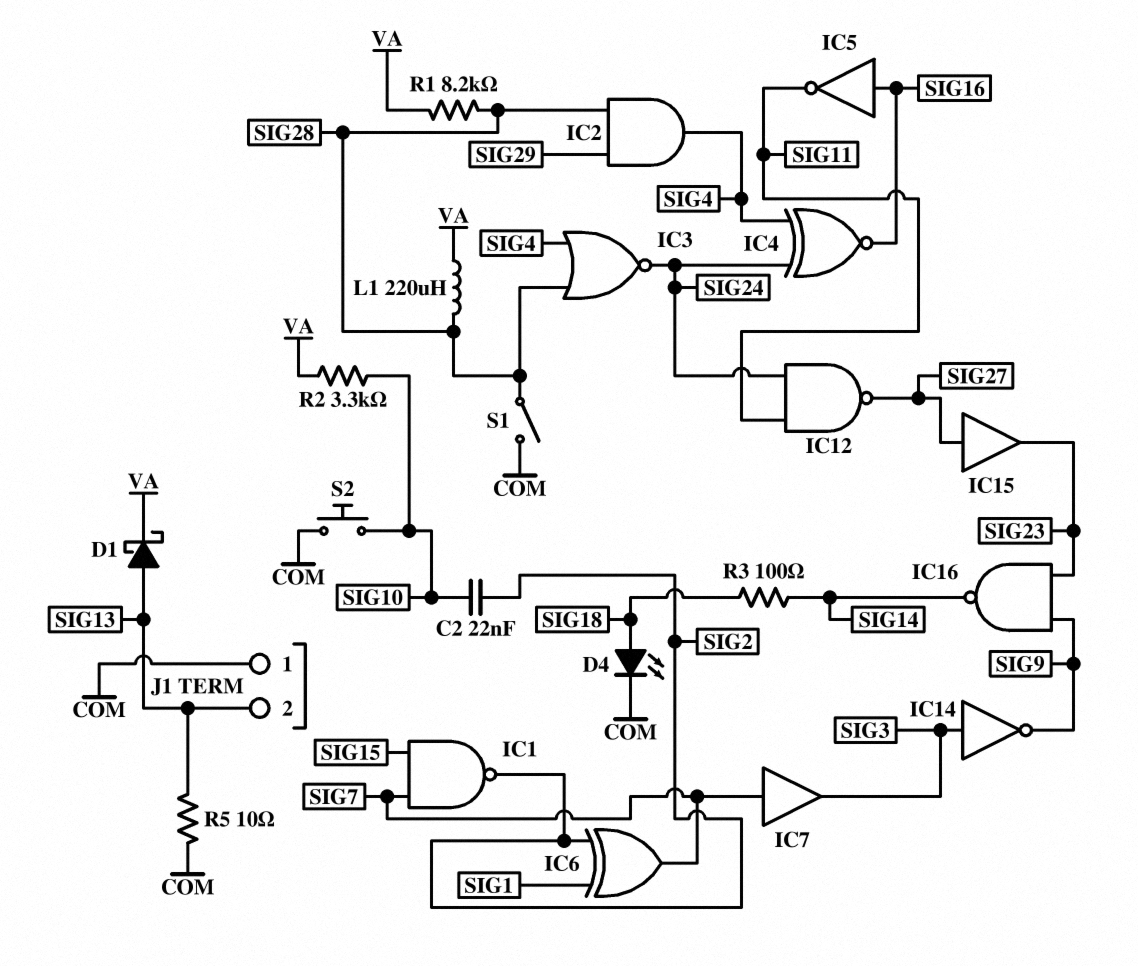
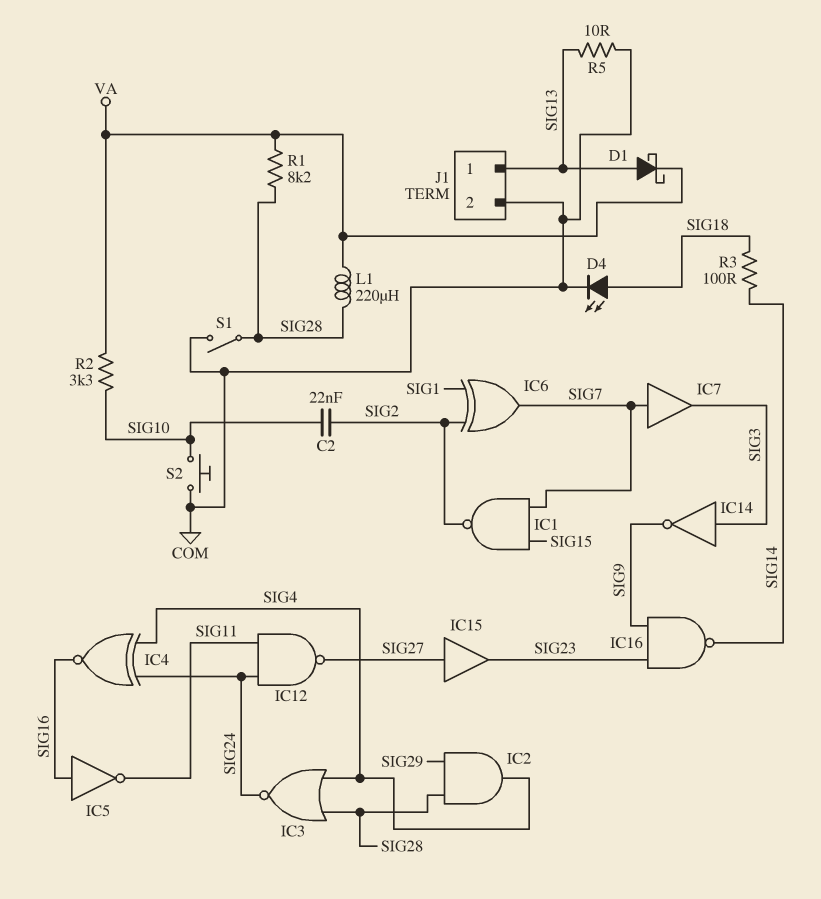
J1 pin 1: COM -> SIG13
J1 pin 2: SIG13 -> COM

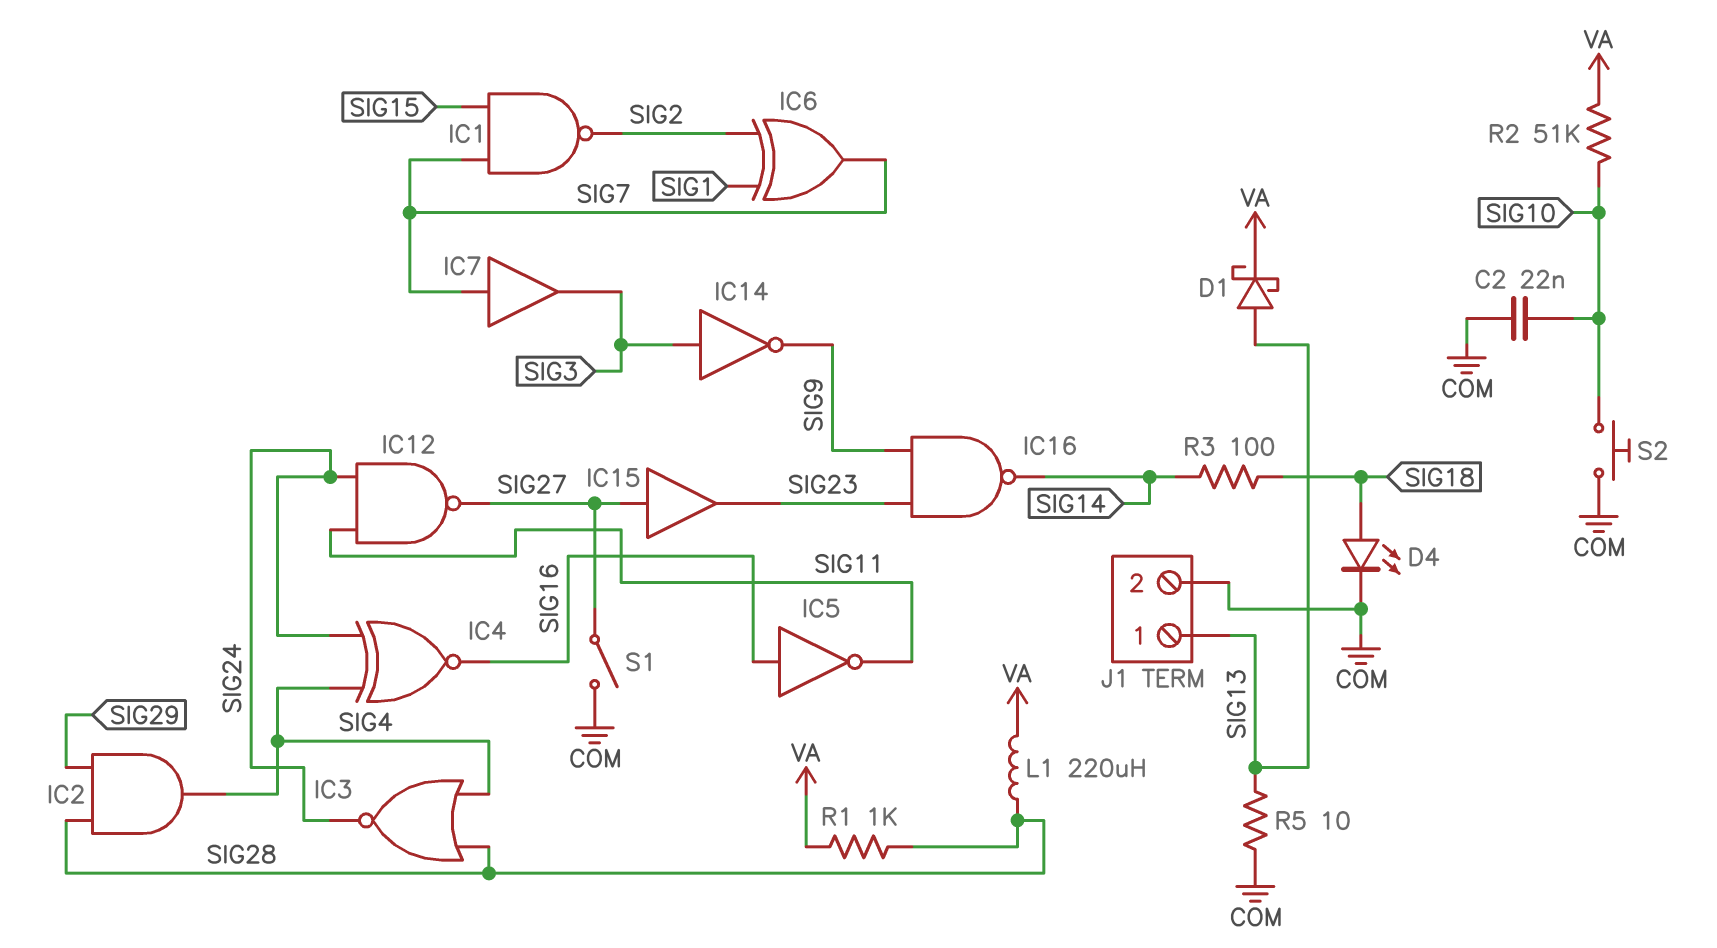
C2: 22nF (SIG2, SIG10) -> 22nF (COM, SIG10)
R1: 8.2k (SIG28, VA) -> 1k (SIG28, VA)
R2: 3.3k (SIG10, VA) -> 51k (SIG10, VA)
S1: switch (COM, SIG28) -> switch (COM, SIG27)

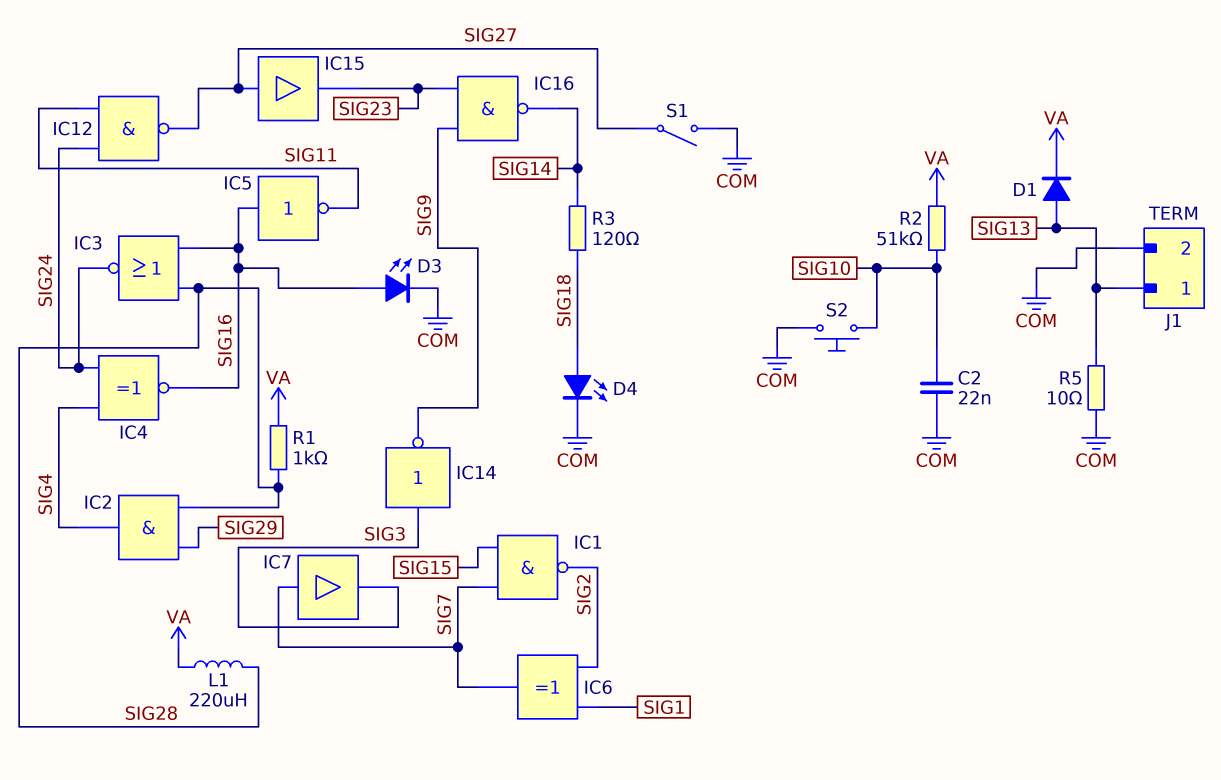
D1: schottky (A SIG13, K VA) -> diode (A SIG13, K VA)
D3: none -> LED (A SIG16, K COM)
IC3: NOR (in SIG4, in SIG28, out SIG24) -> NOR (in SIG16, in SIG28, out SIG24)
R3: 100 (SIG14, SIG18) -> 120 (SIG14, SIG18)

